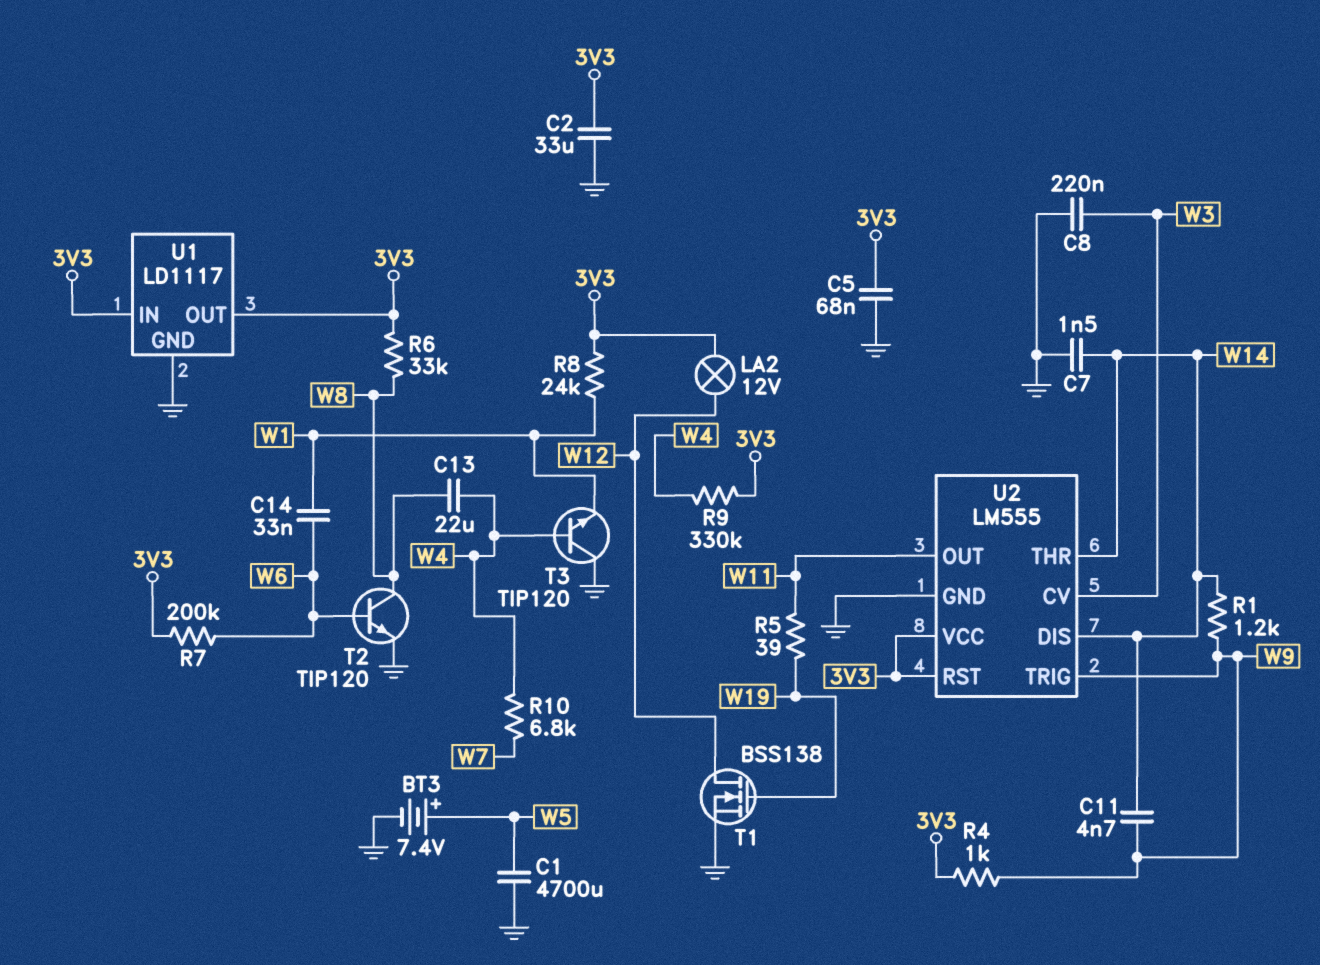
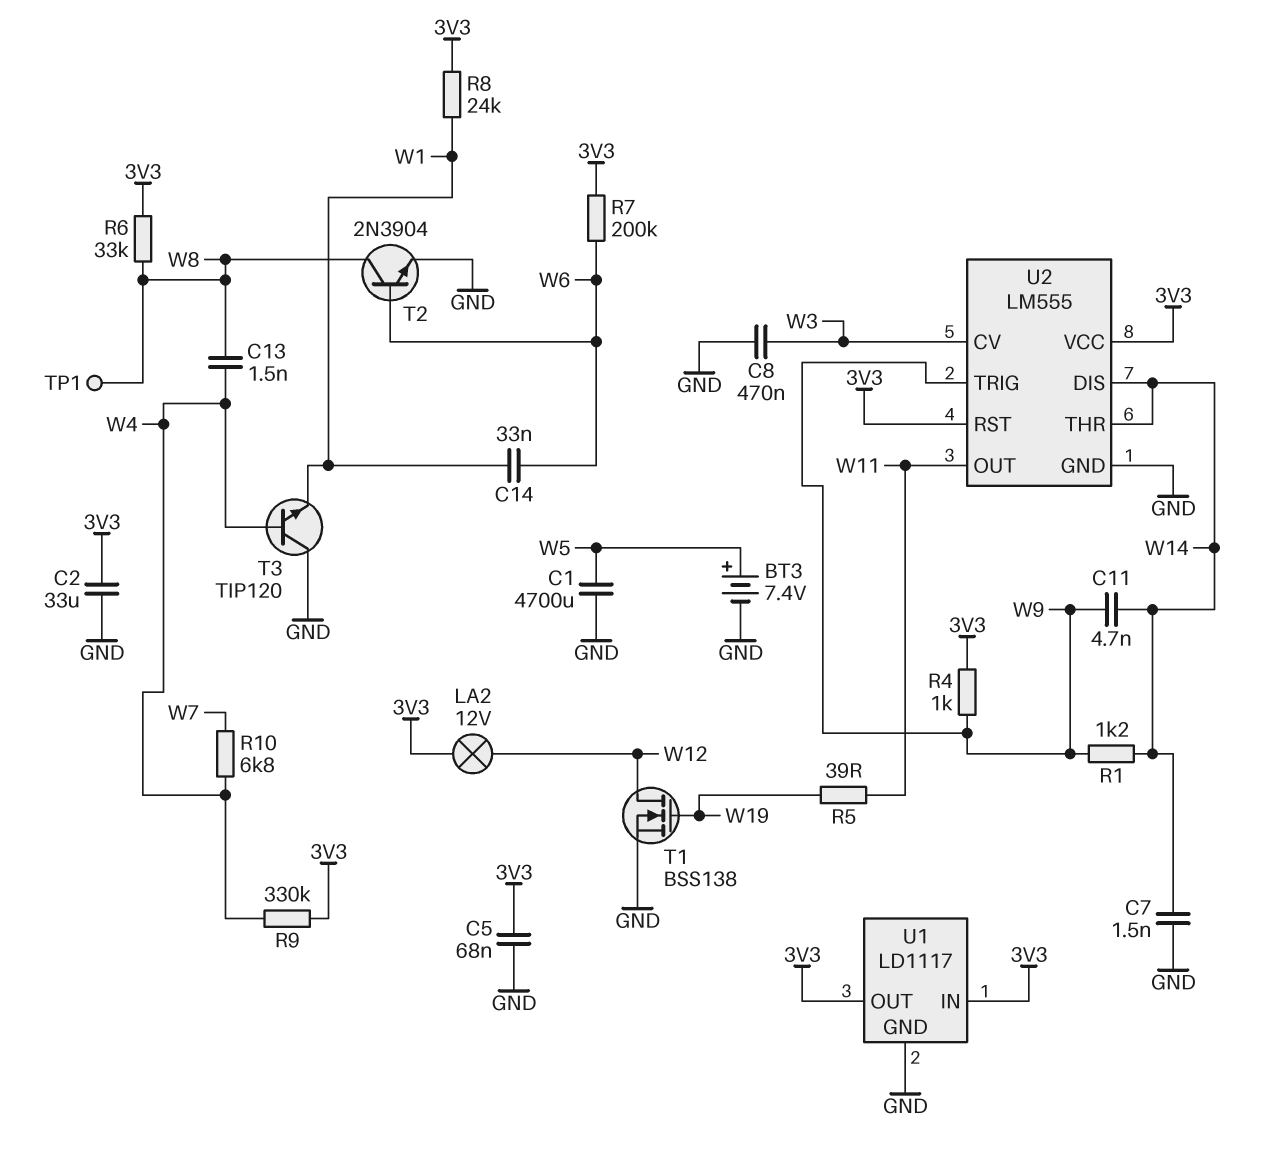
C8: 220nF (GND, W3) -> 470nF (GND, W3)
C13: 22uF (W4, W8) -> 1.5nF (W4, W8)
T2: NPN TIP120 (B W6, C W8, E GND) -> NPN 2N3904 (B W6, C W8, E GND)
TP1: none -> test point (W8)

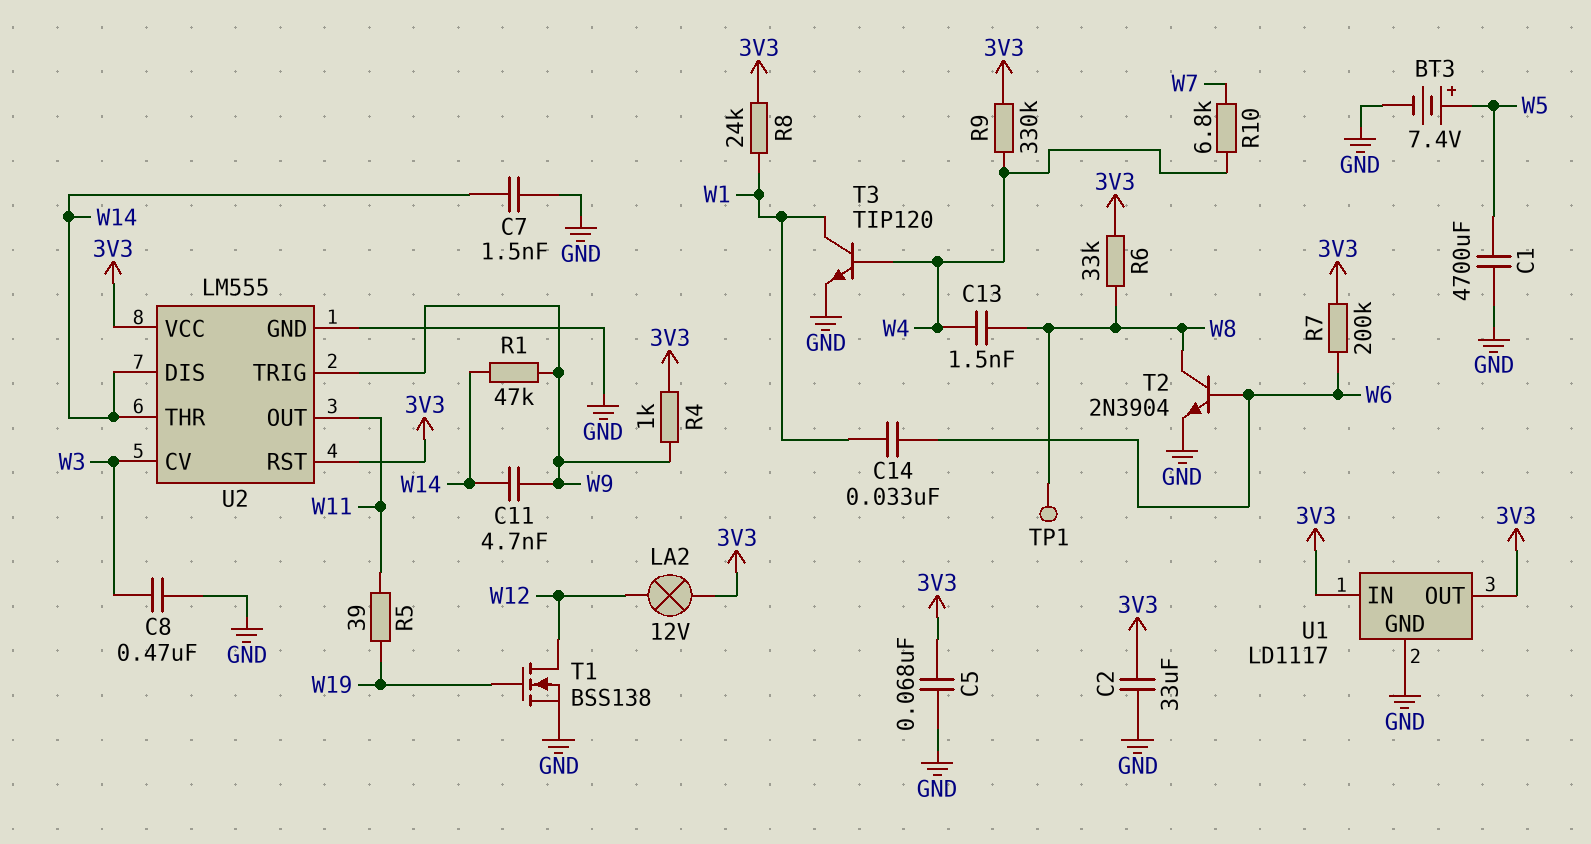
R1: 1.2k (W9, W14) -> 47k (W9, W14)
T3: NPN TIP120 (B W4, C GND, E W1) -> NPN TIP120 (B W4, C W1, E GND)

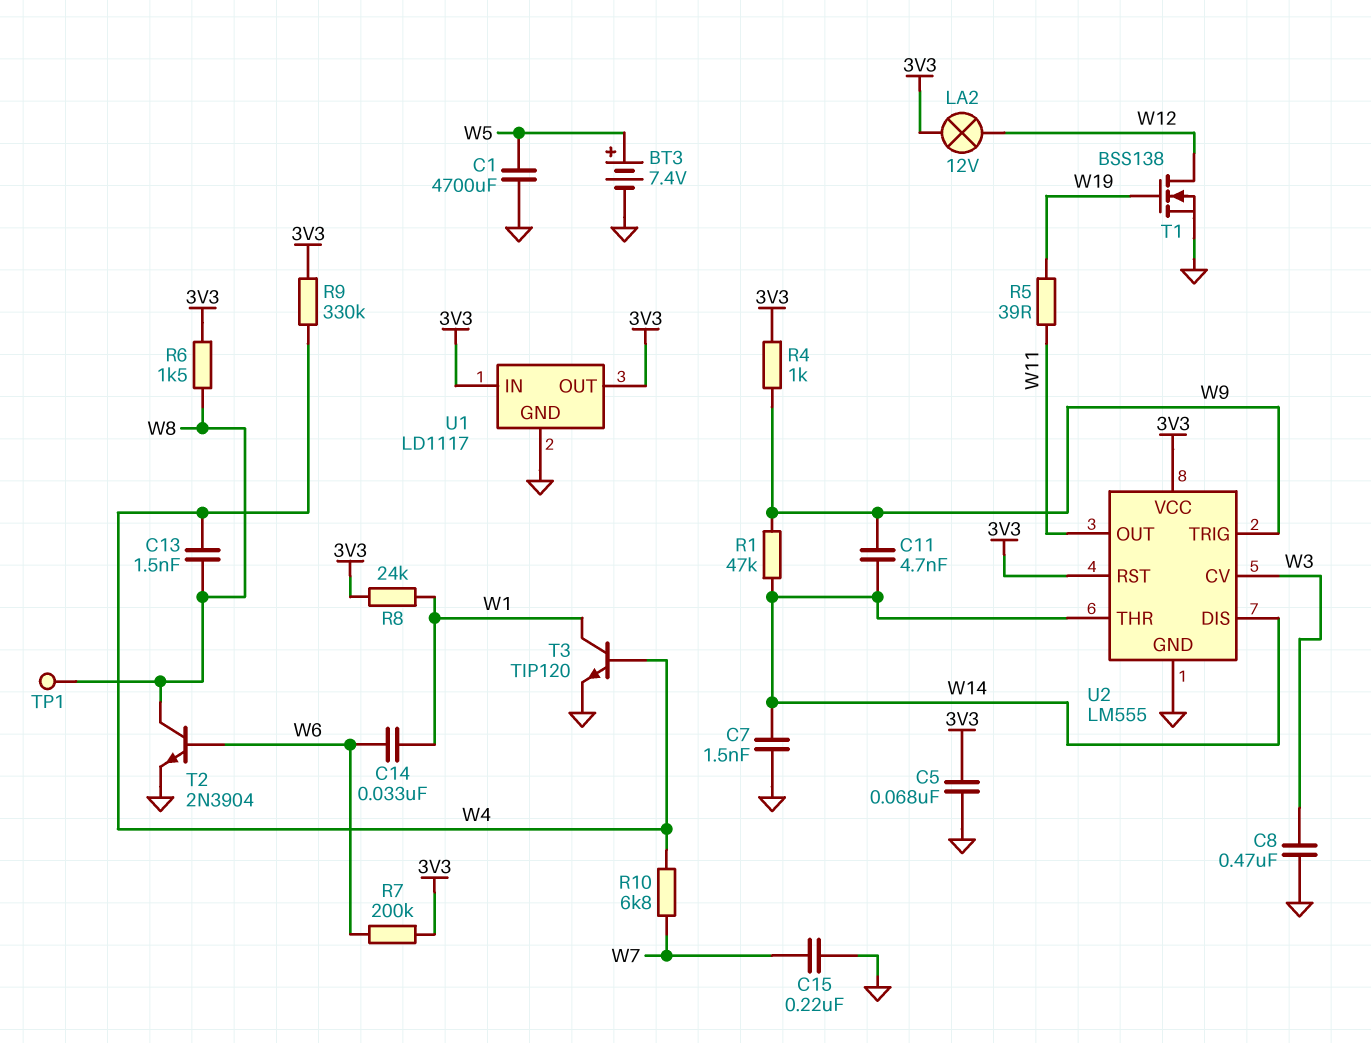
C2: 33uF (3V3, GND) -> none
C15: none -> 220nF (GND, W7)
R6: 33k (3V3, W8) -> 1.5k (3V3, W8)

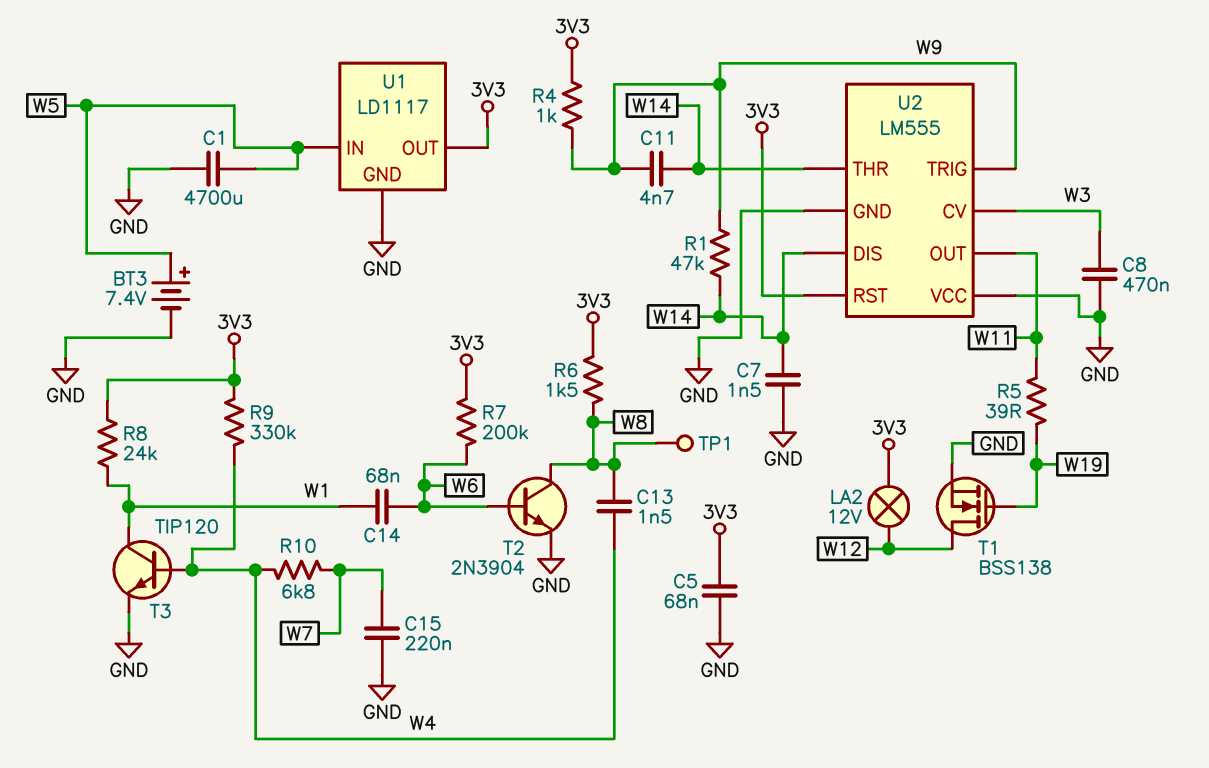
C14: 33nF (W1, W6) -> 68nF (W1, W6)
U1 pin IN: 3V3 -> W5
U2 pin VCC: 3V3 -> GND

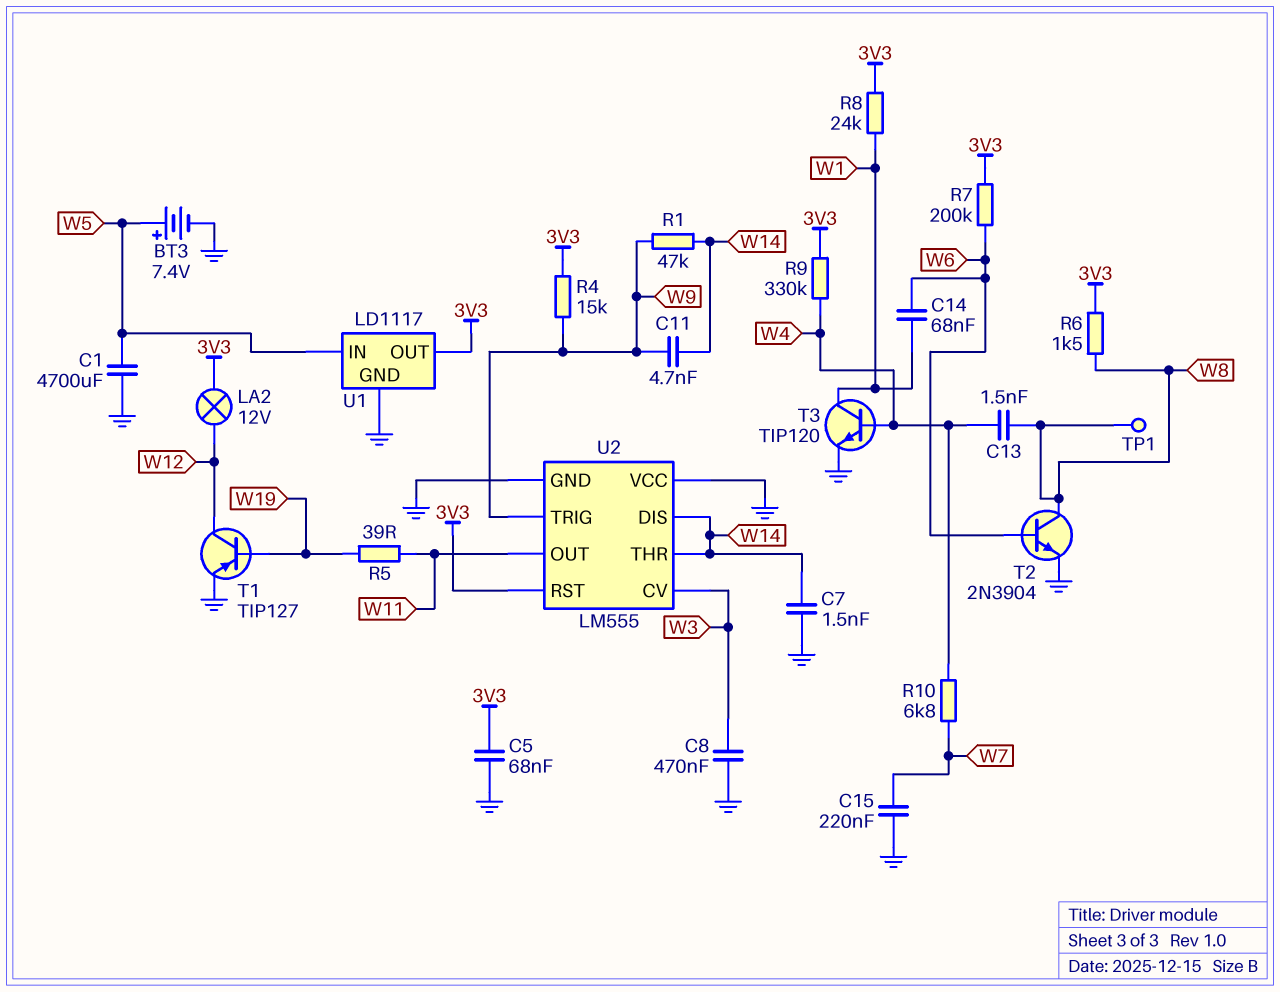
R4: 1k (3V3, W9) -> 15k (3V3, W9)
T1: NMOS BSS138 (G W19, D W12, S GND) -> PNP TIP127 (B W19, C W12, E GND)

